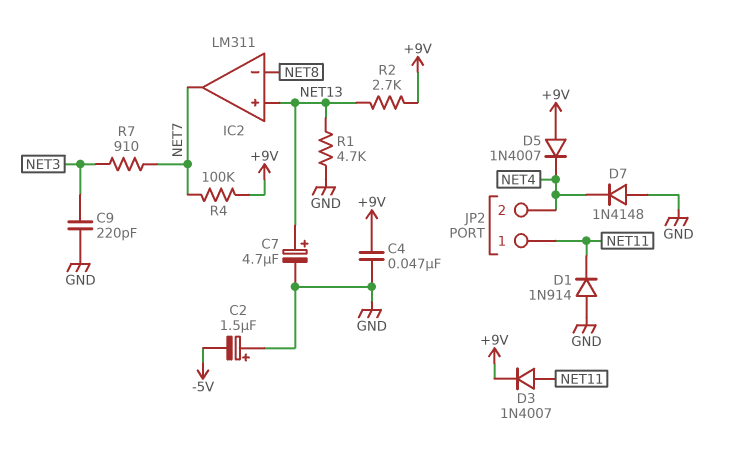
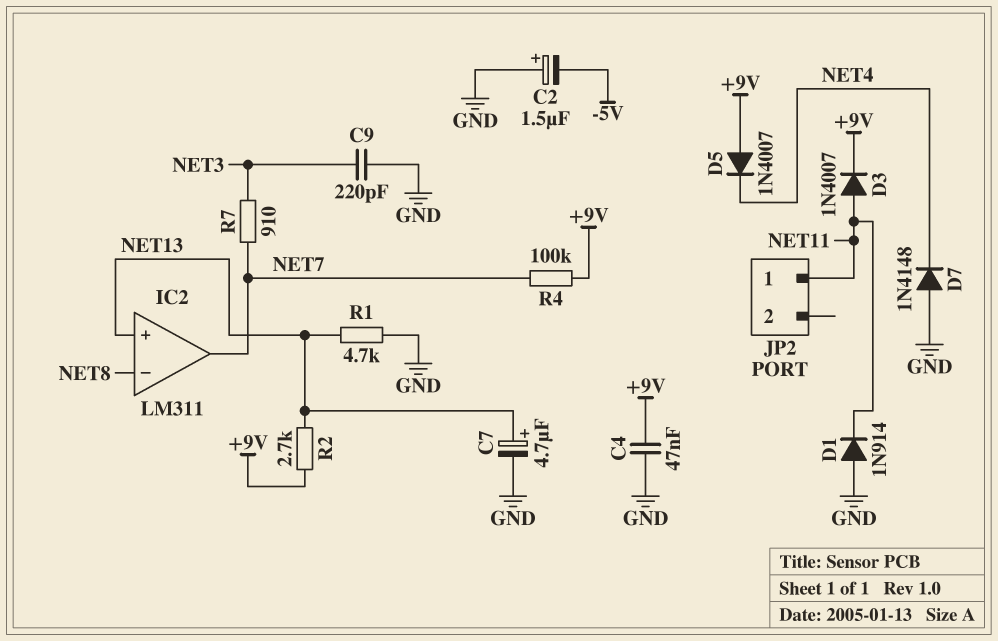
JP2 pin 2: NET4 -> none

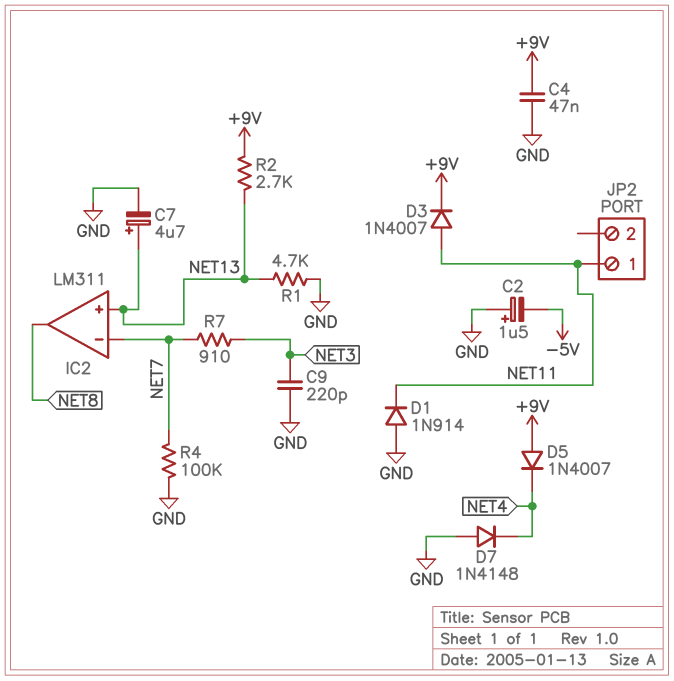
IC2 pin in-: NET8 -> NET7
IC2 pin out: NET7 -> NET8
R4: 100k (+9V, NET7) -> 100k (GND, NET7)

